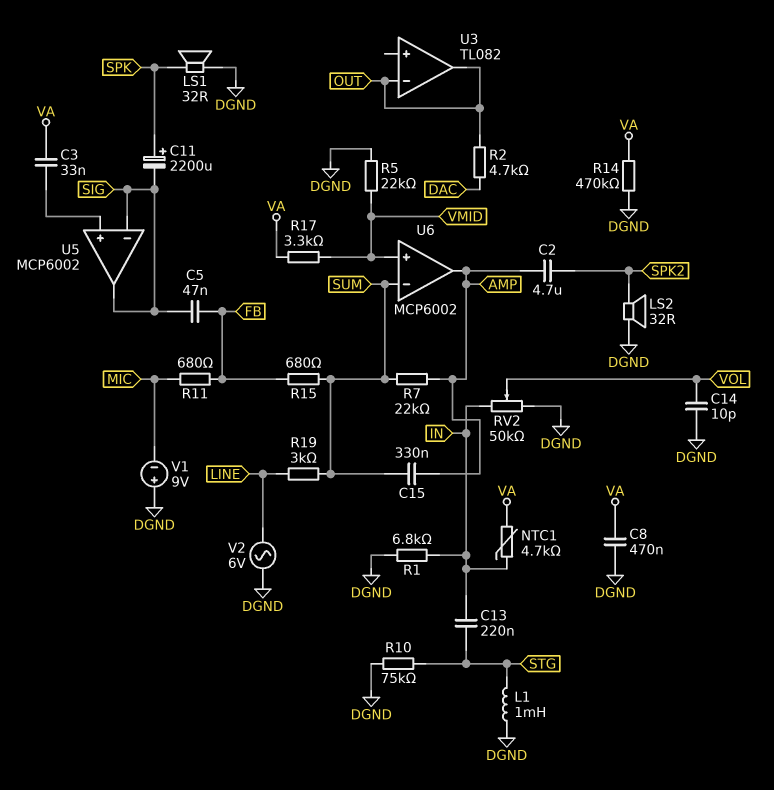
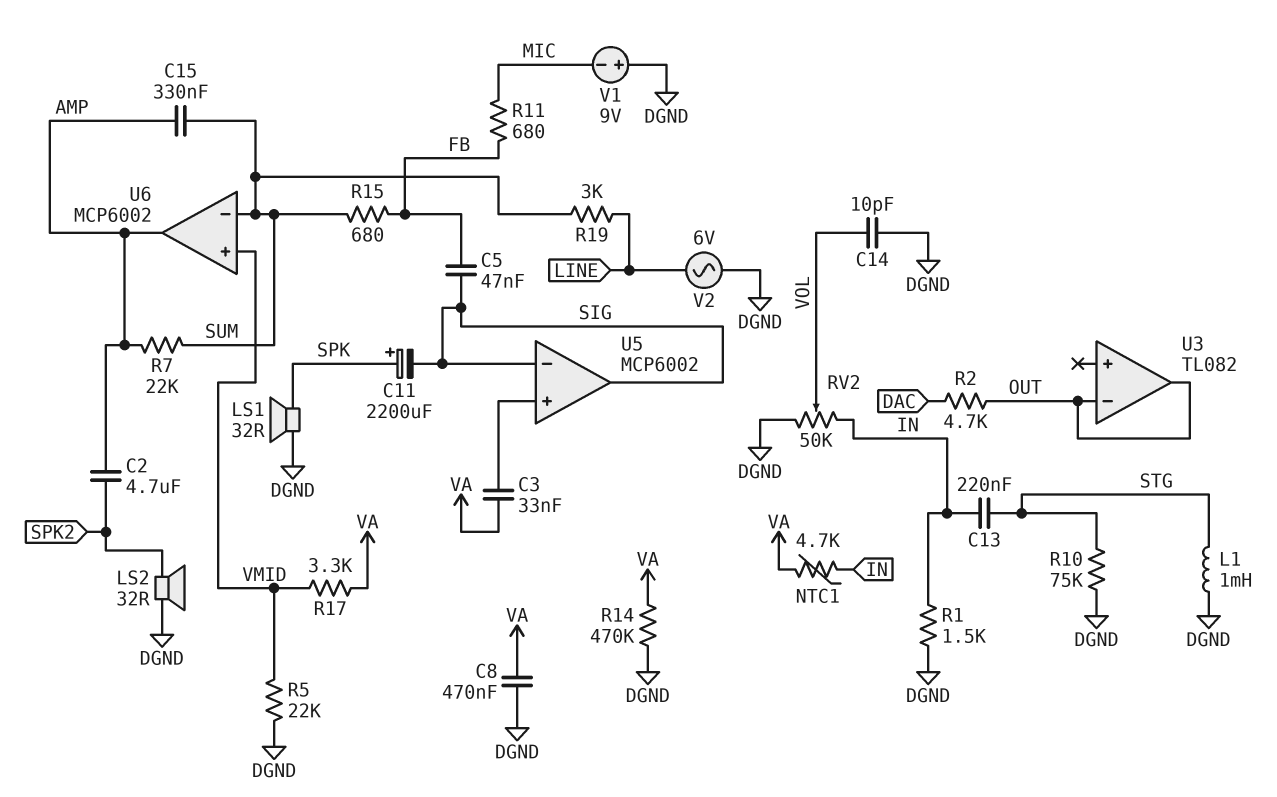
R1: 6.8k (DGND, IN) -> 1.5k (DGND, IN)

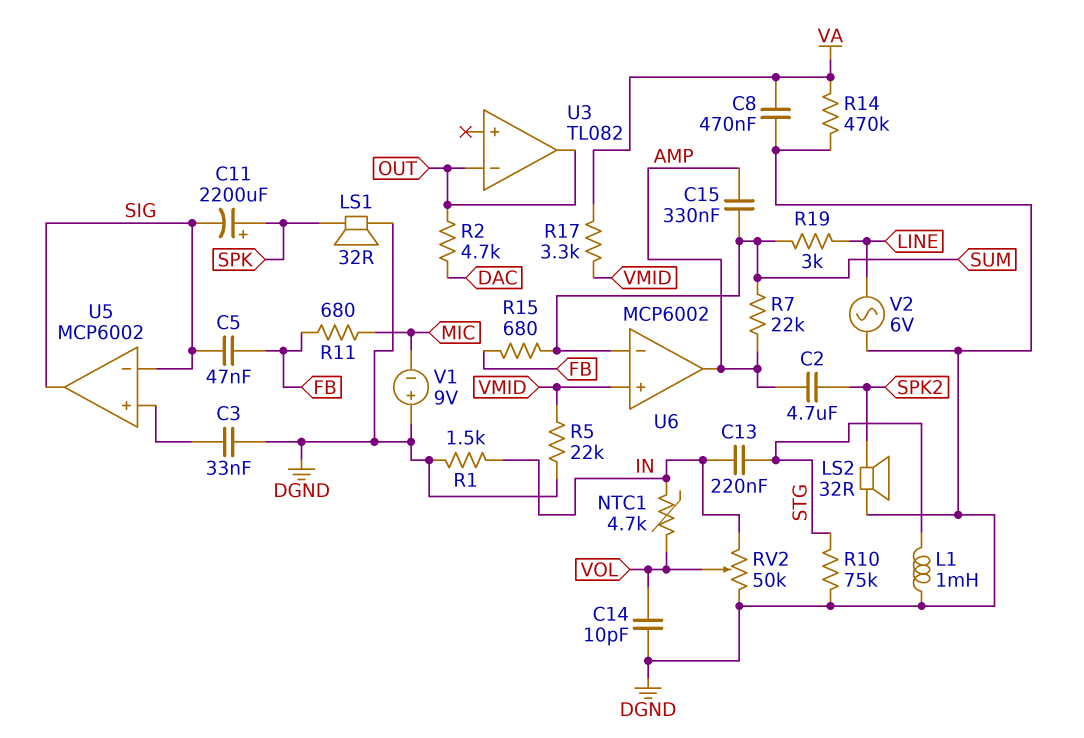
C3: 33nF (U5/in+, VA) -> 33nF (DGND, U5/in+)
NTC1: 4.7k (IN, VA) -> 4.7k (IN, VOL)

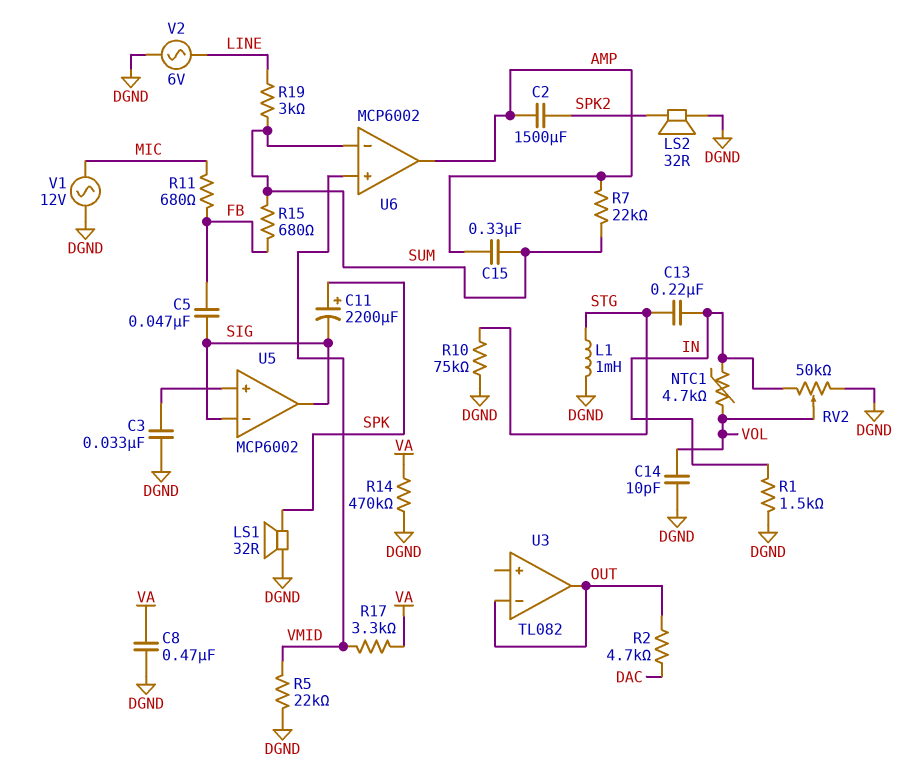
C2: 4.7uF (AMP, SPK2) -> 1500uF (AMP, SPK2)
V1: 9V (plus DGND, minus MIC) -> AC 12V (DGND, MIC)

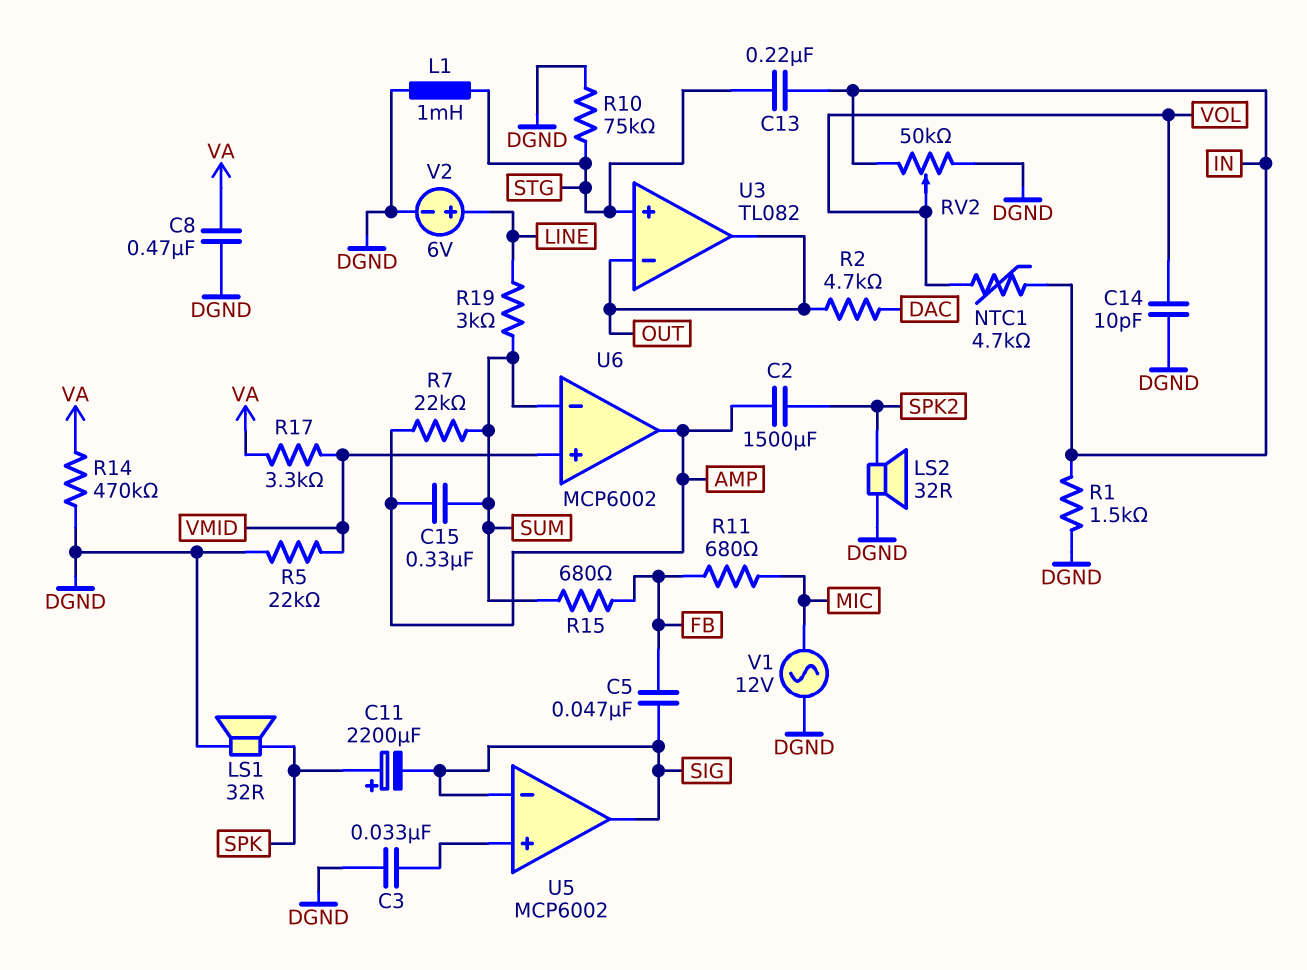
U3 pin in+: none -> STG
V2: AC 6V (DGND, LINE) -> 6V (plus LINE, minus DGND)

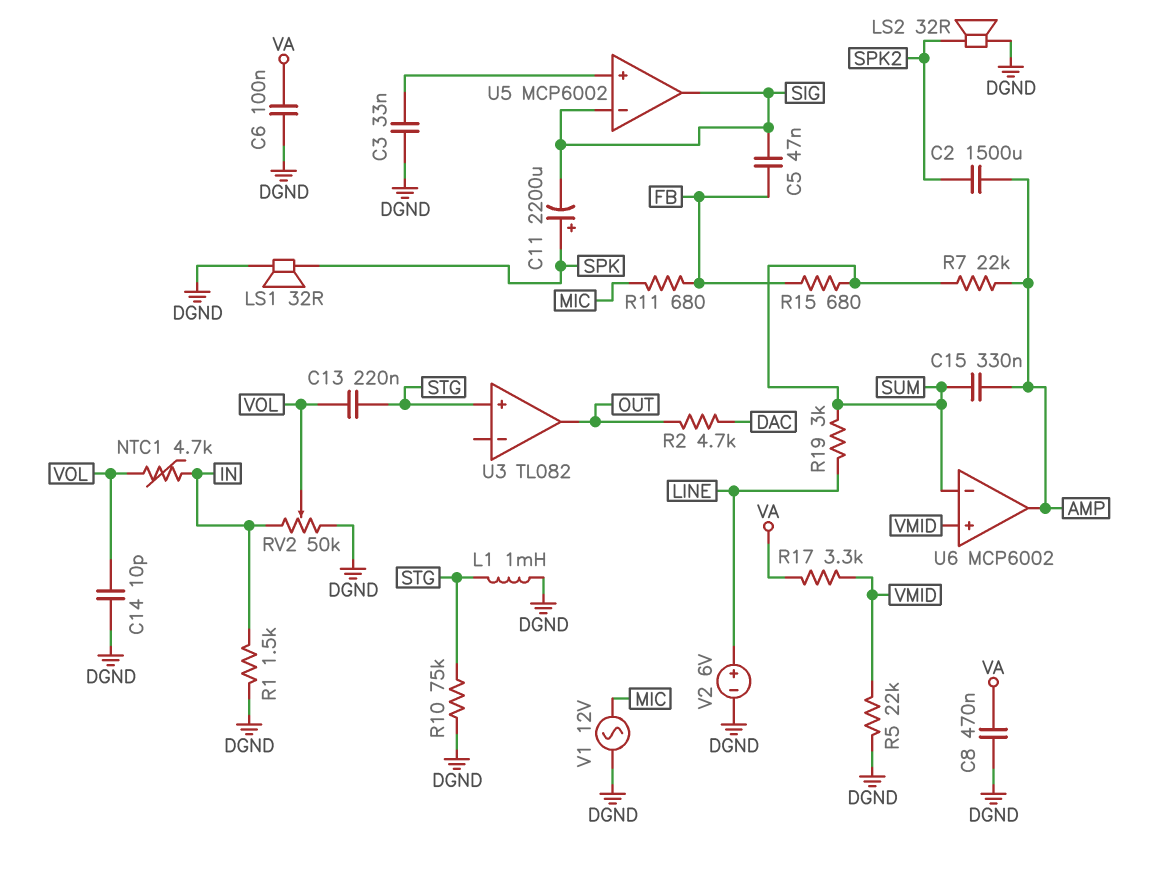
C6: none -> 100nF (DGND, VA)
C13: 220nF (IN, STG) -> 220nF (STG, VOL)
R14: 470k (DGND, VA) -> none
U3 pin in-: OUT -> none

